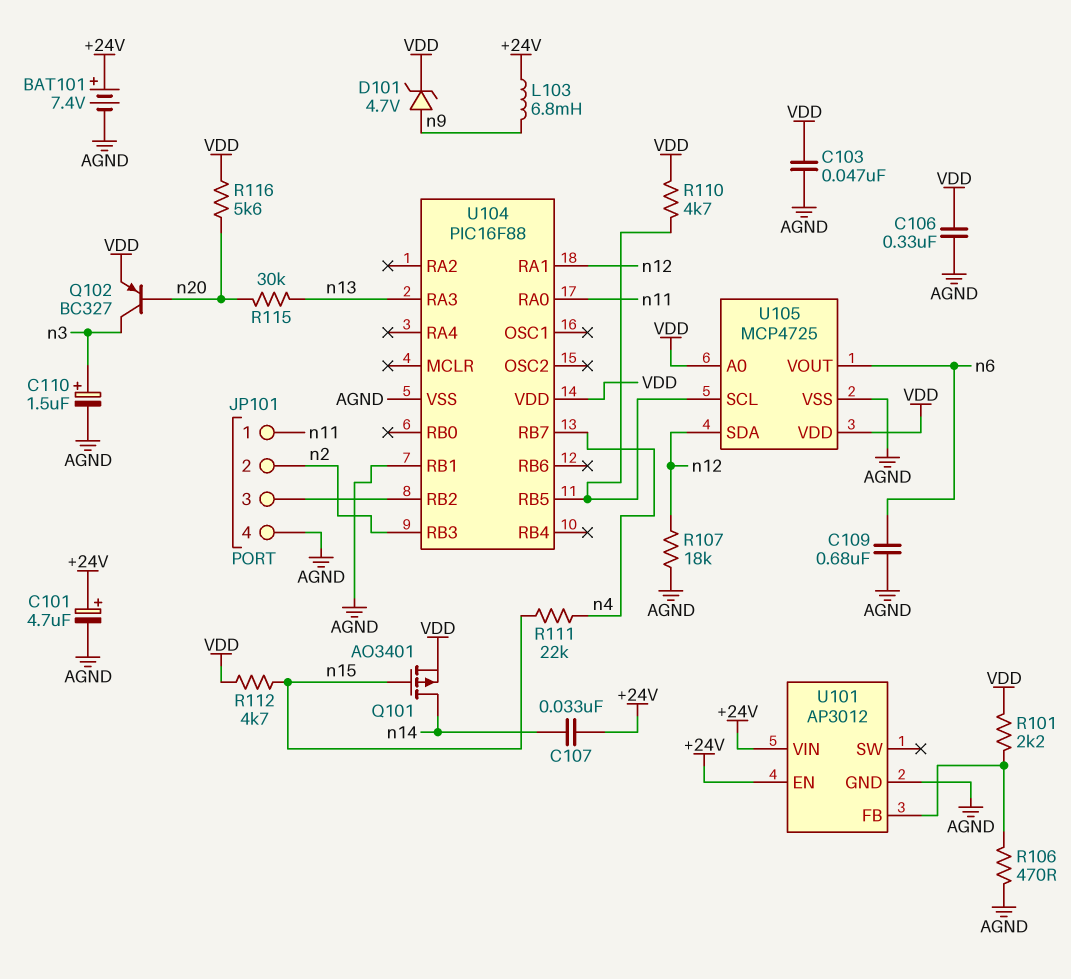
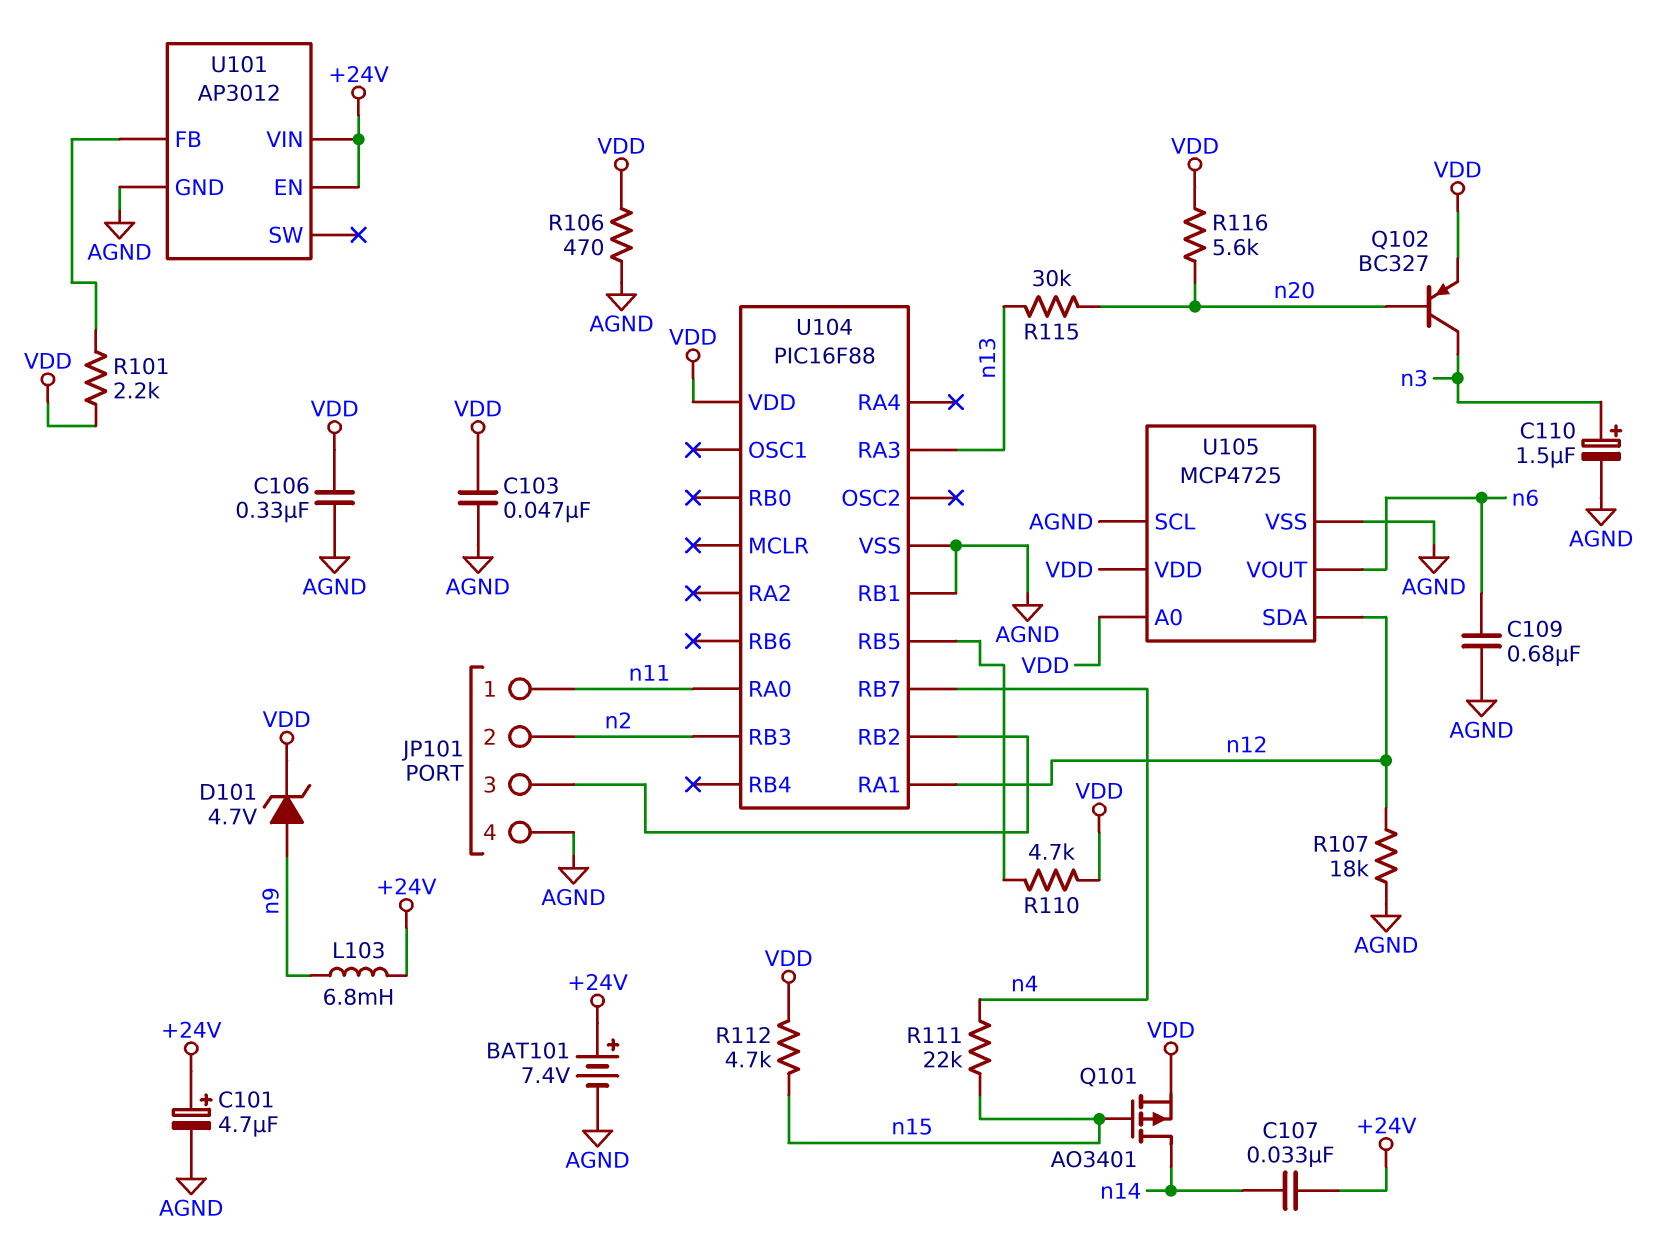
R106: 470 (AGND, U101/FB) -> 470 (AGND, VDD)
U105 pin SCL: U104/RB5 -> AGND

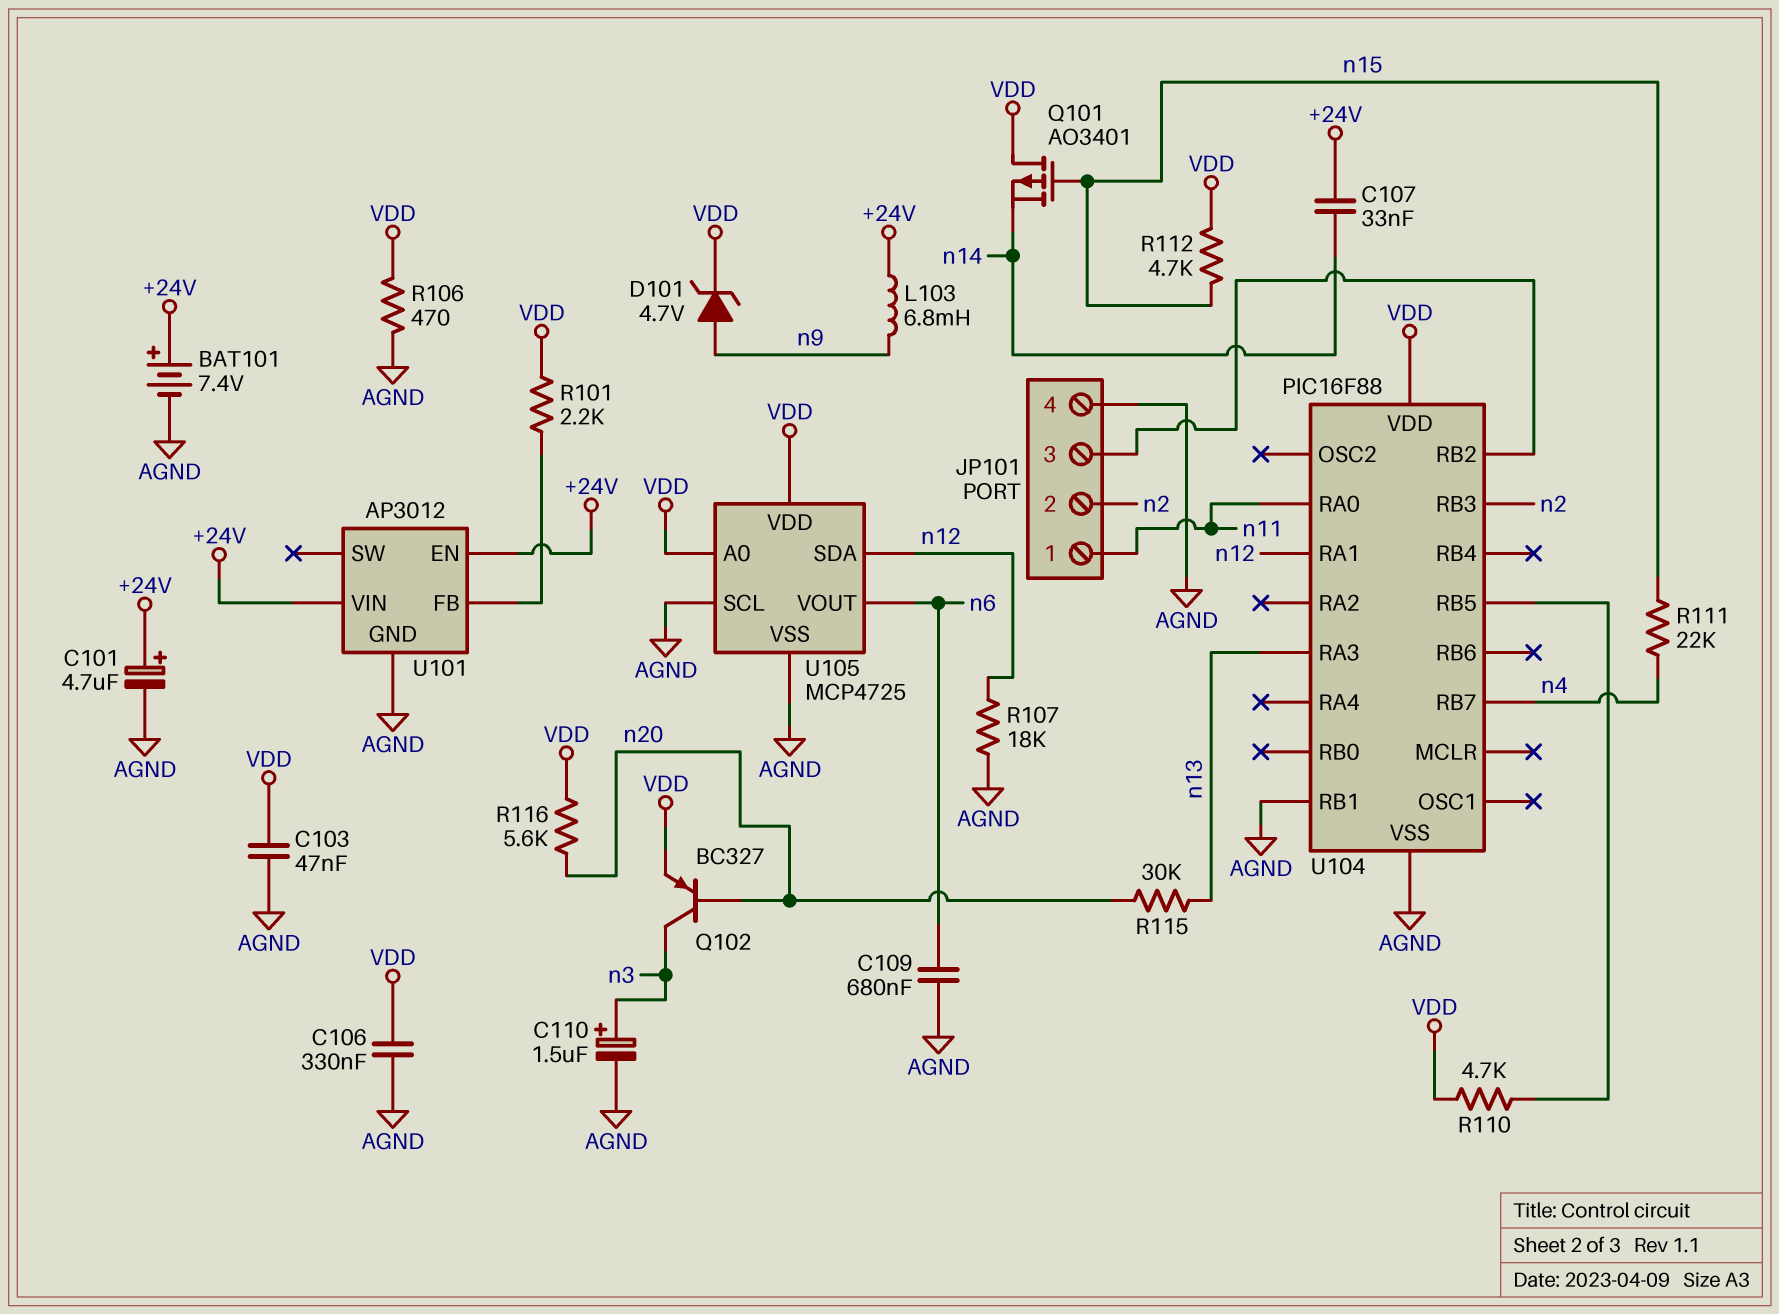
Q101: PMOS AO3401 (G n15, D n14, S VDD) -> PMOS AO3401 (G n15, D VDD, S n14)

